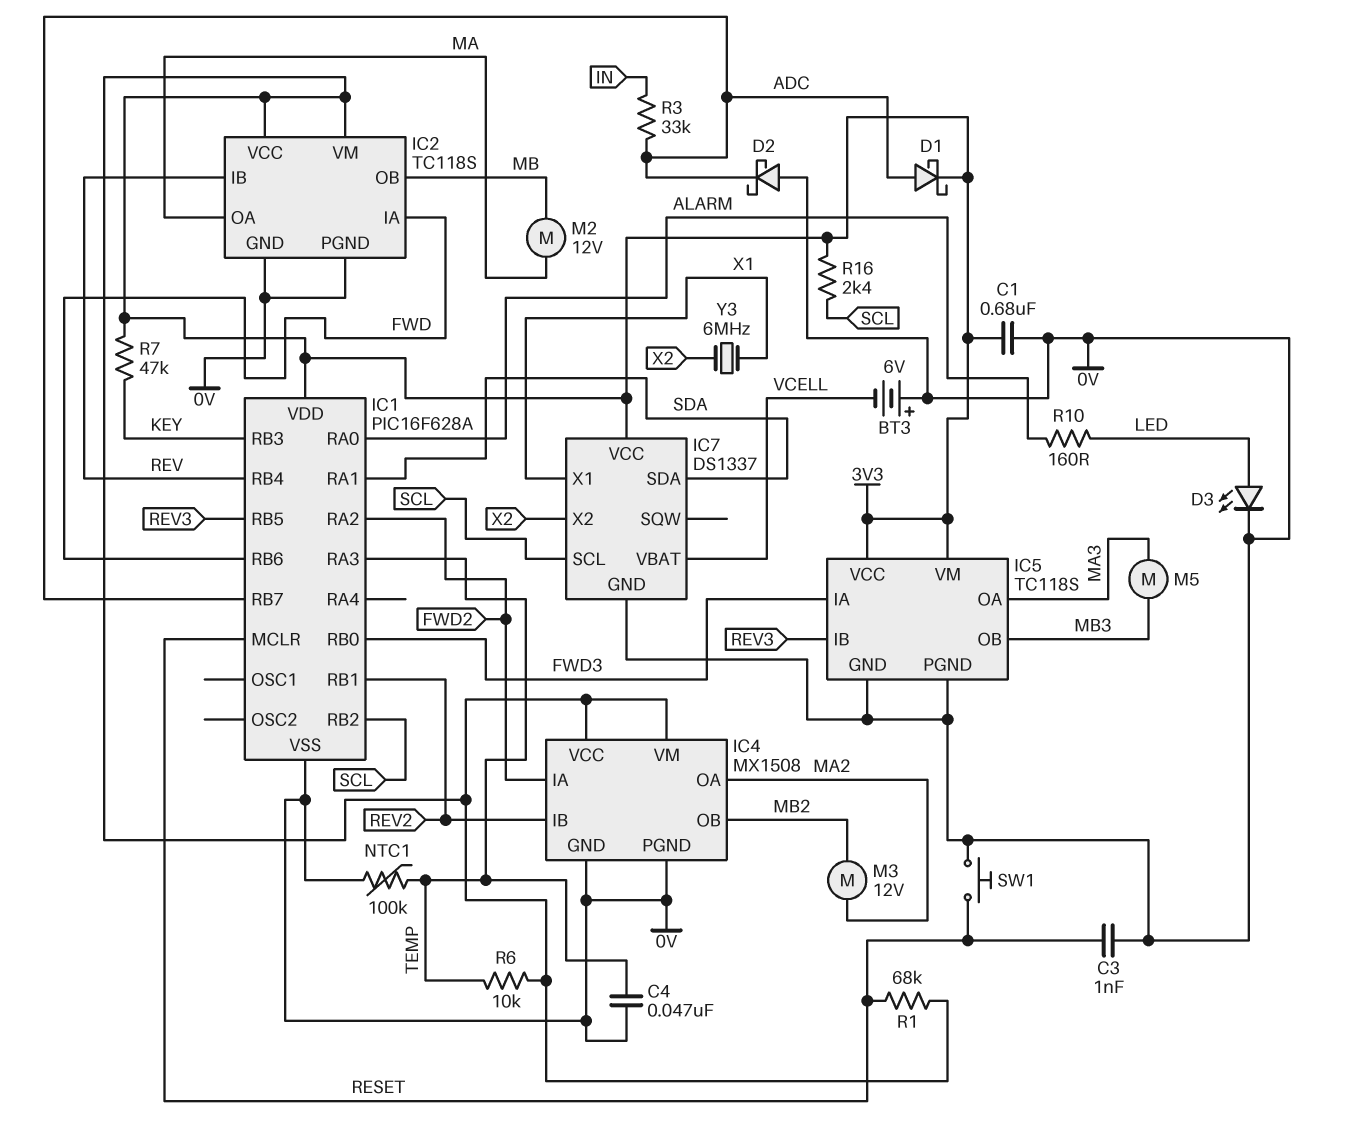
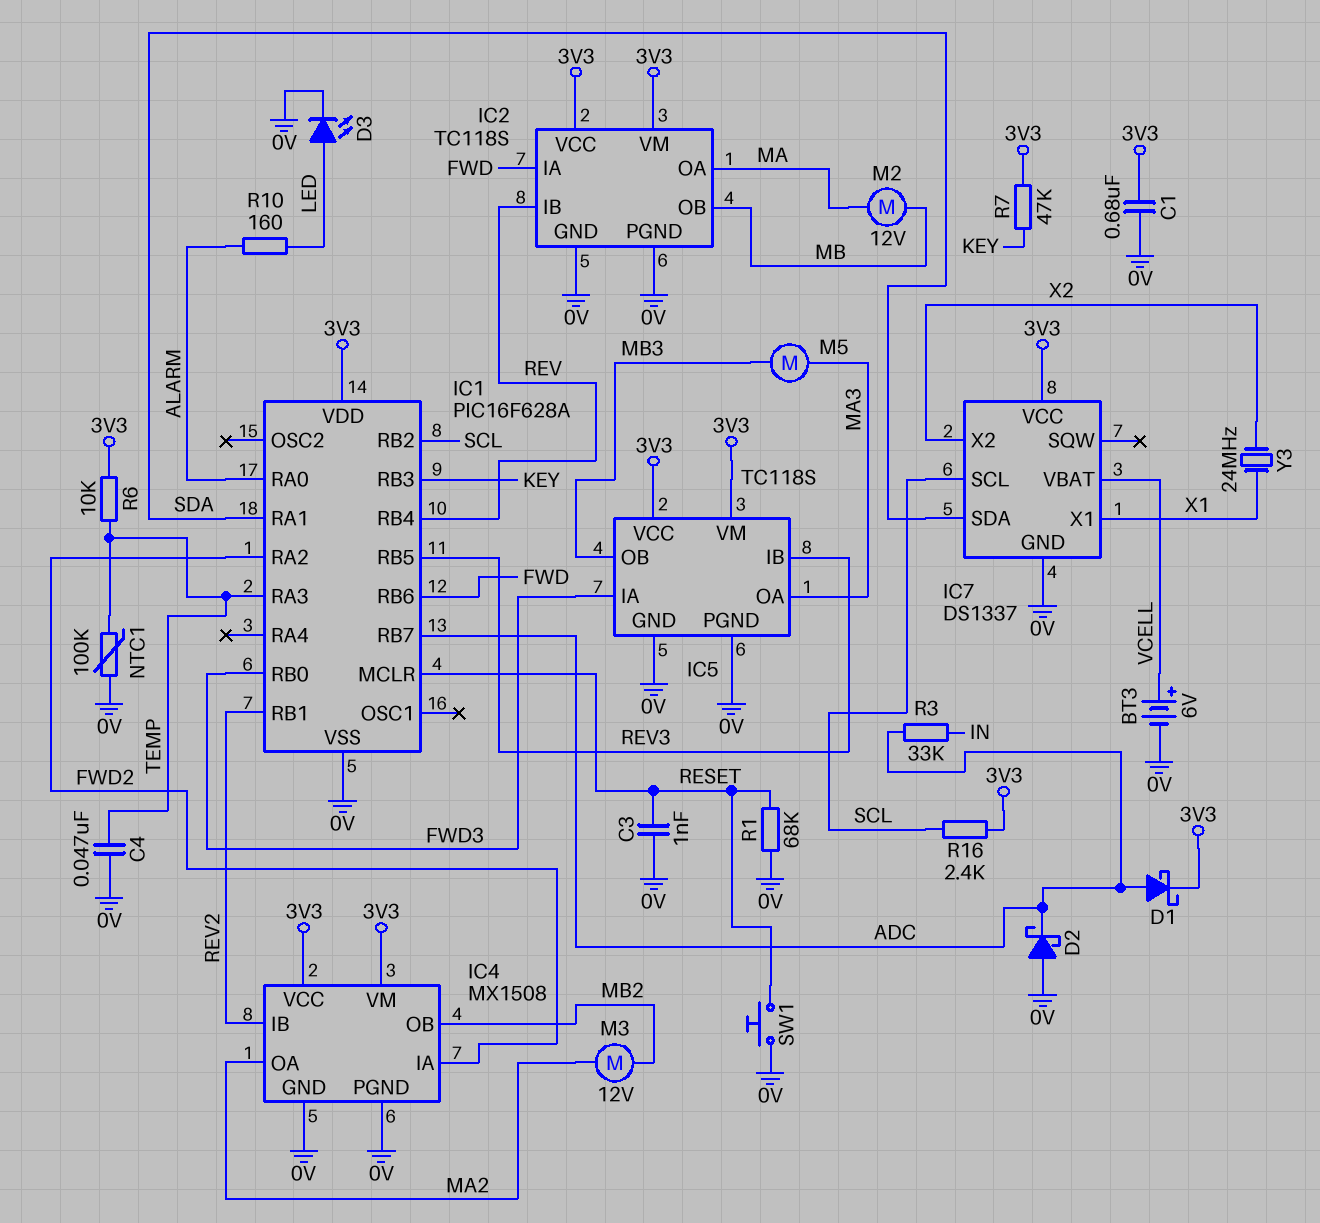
BT3: 6V (plus 0V, minus VCELL) -> 6V (plus VCELL, minus 0V)
R1: 68k (3V3, RESET) -> 68k (0V, RESET)
Y3: 6MHz (X1, X2) -> 24MHz (X1, X2)

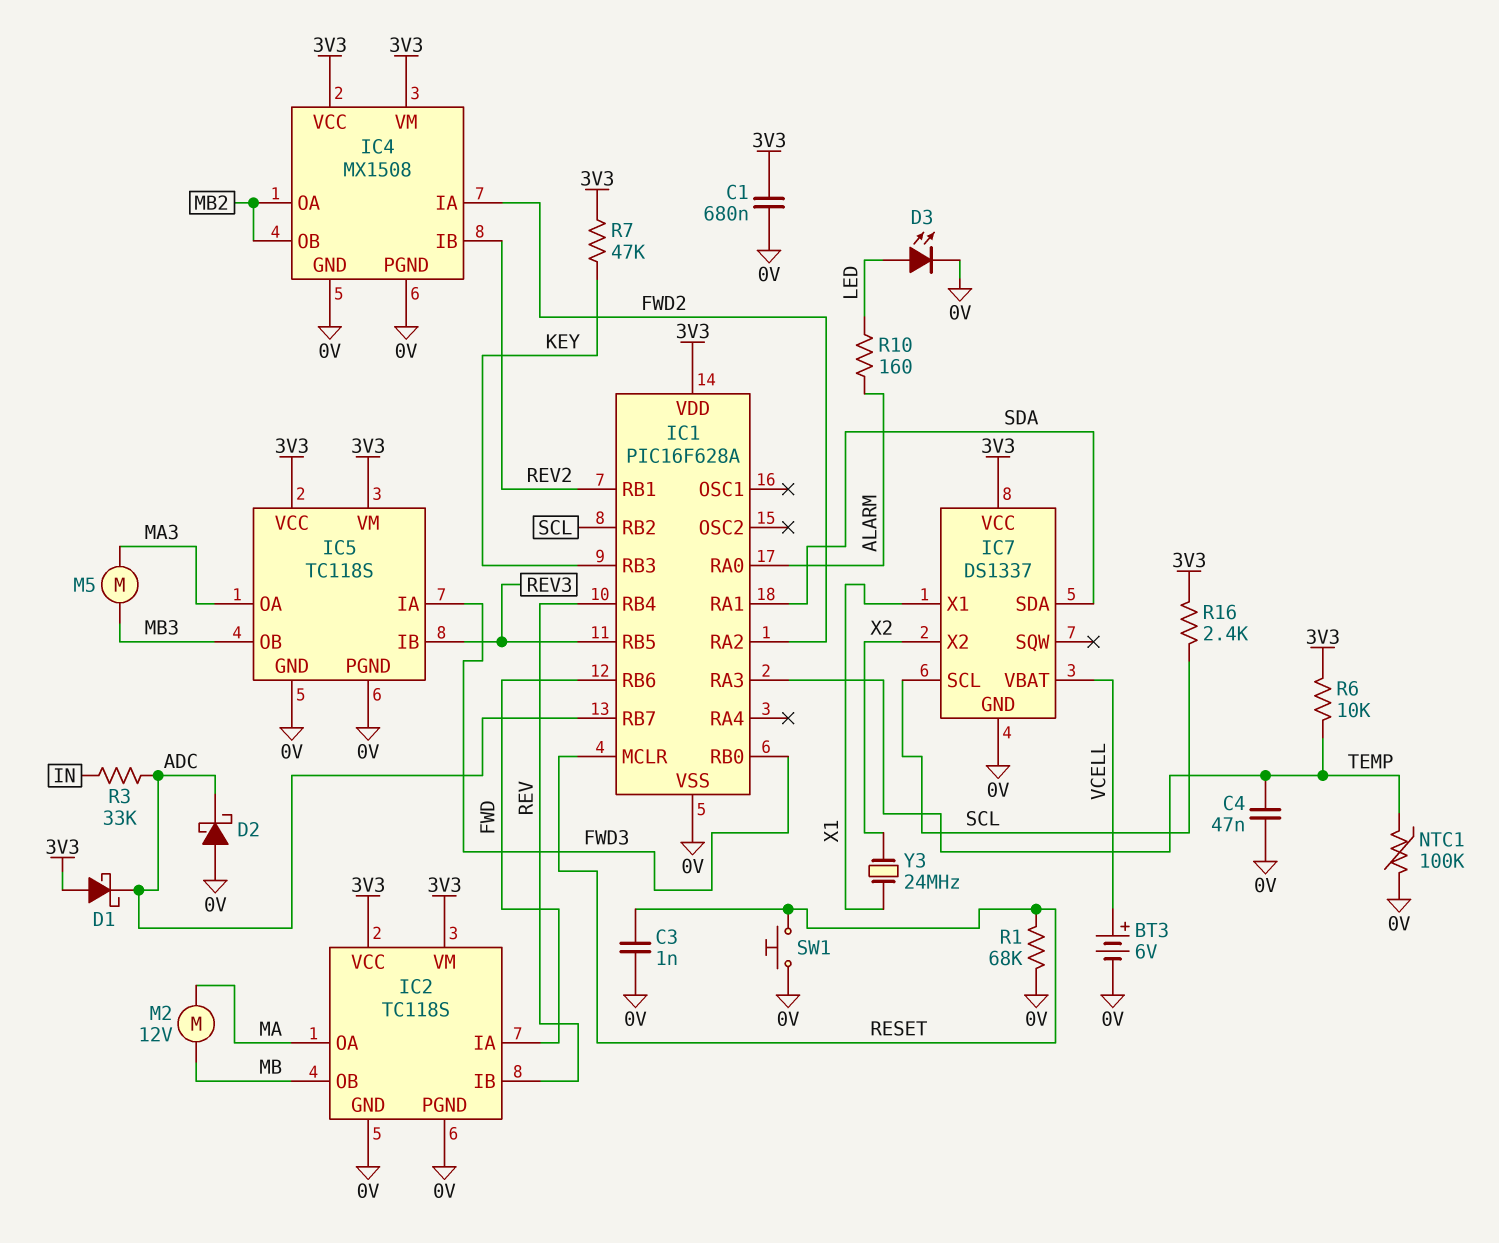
D1: schottky (A ADC, K 3V3) -> schottky (A 3V3, K ADC)
IC4 pin OA: MA2 -> MB2
M3: motor 12V (MA2, MB2) -> none

